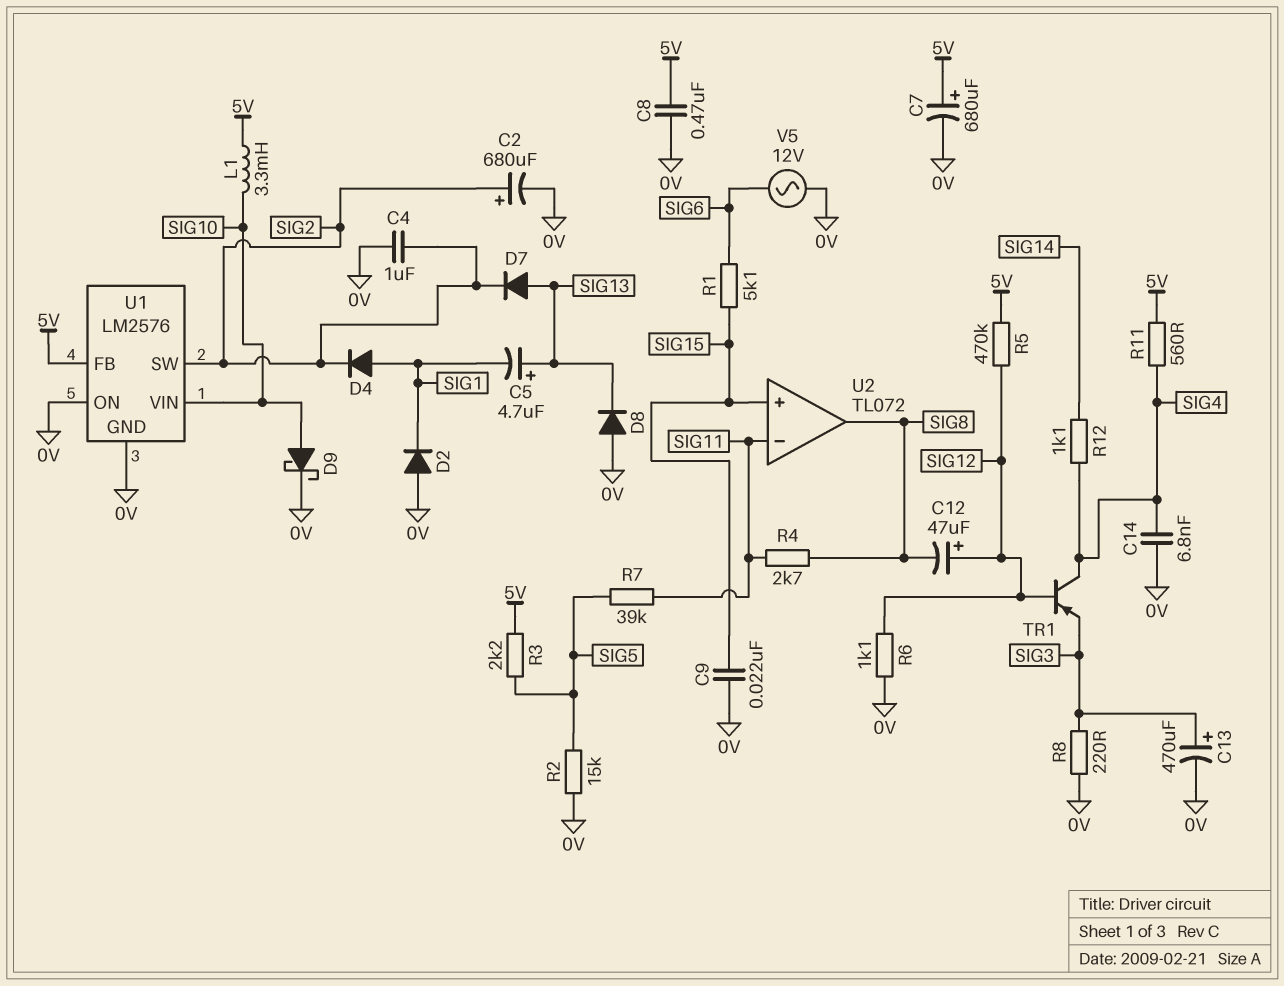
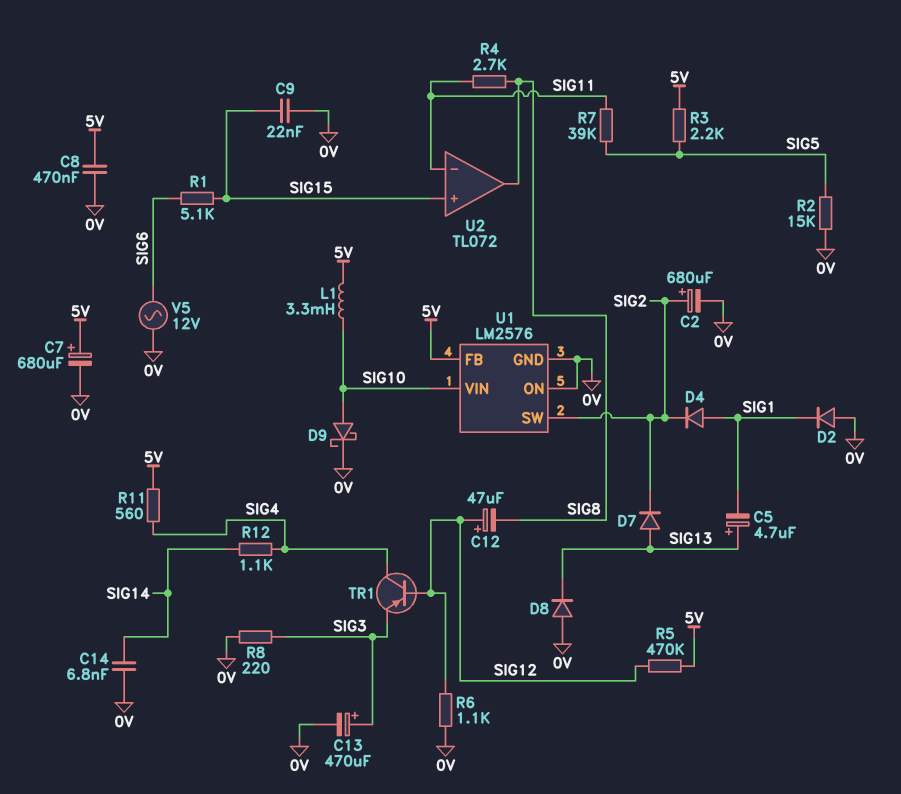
C4: 1uF (0V, SIG2) -> none
C14: 6.8nF (0V, SIG4) -> 6.8nF (0V, SIG14)

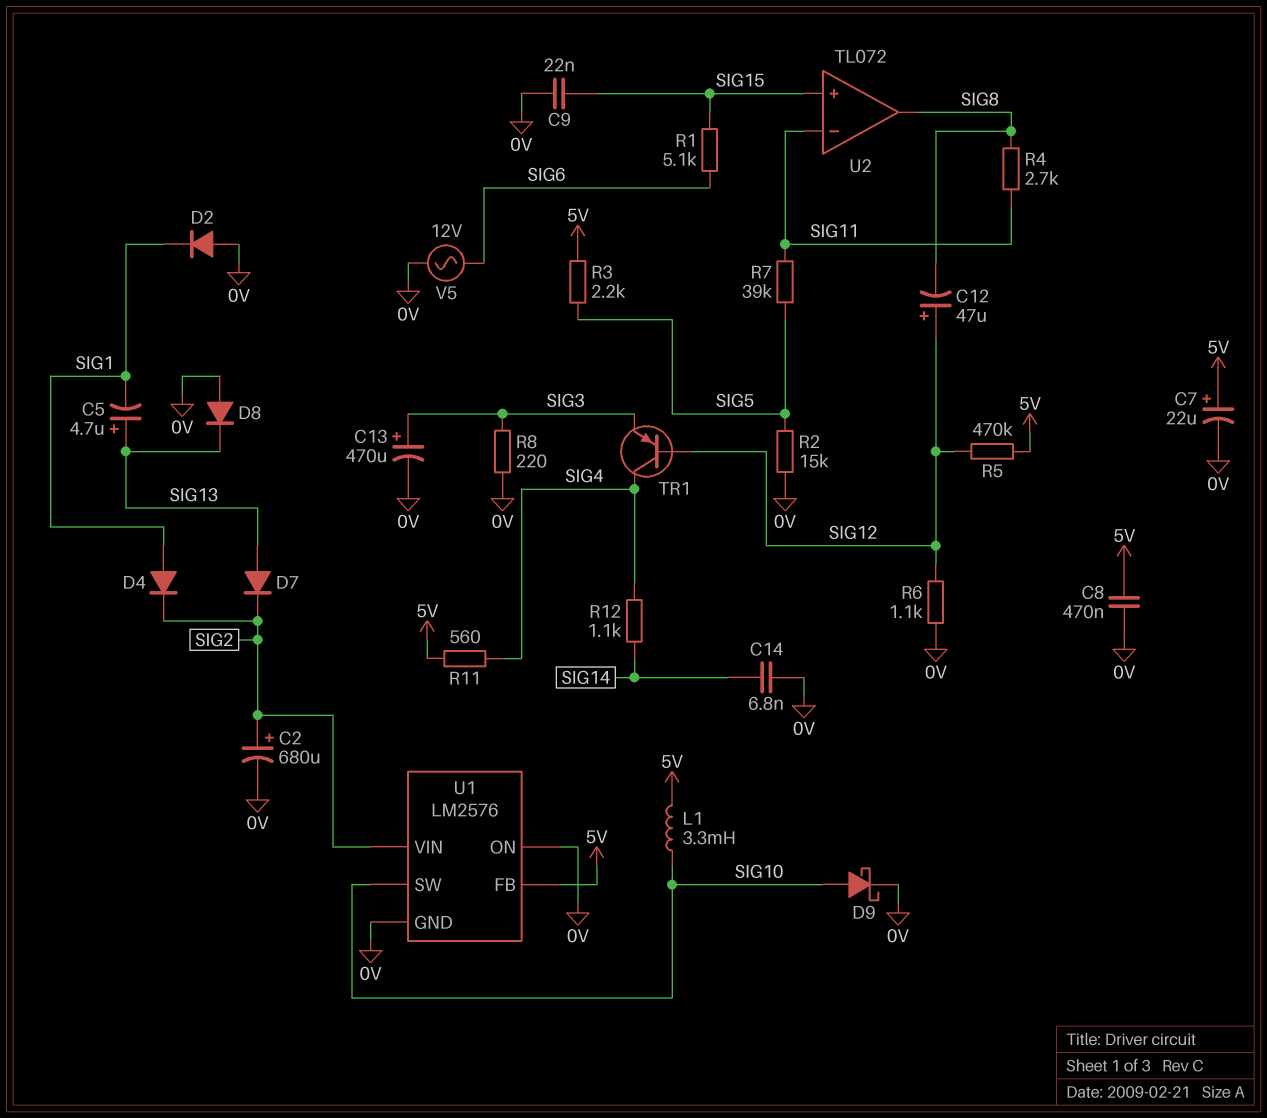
C7: 680uF (plus 5V, minus 0V) -> 22uF (plus 5V, minus 0V)
U1 pin SW: SIG2 -> SIG10
U1 pin VIN: SIG10 -> SIG2

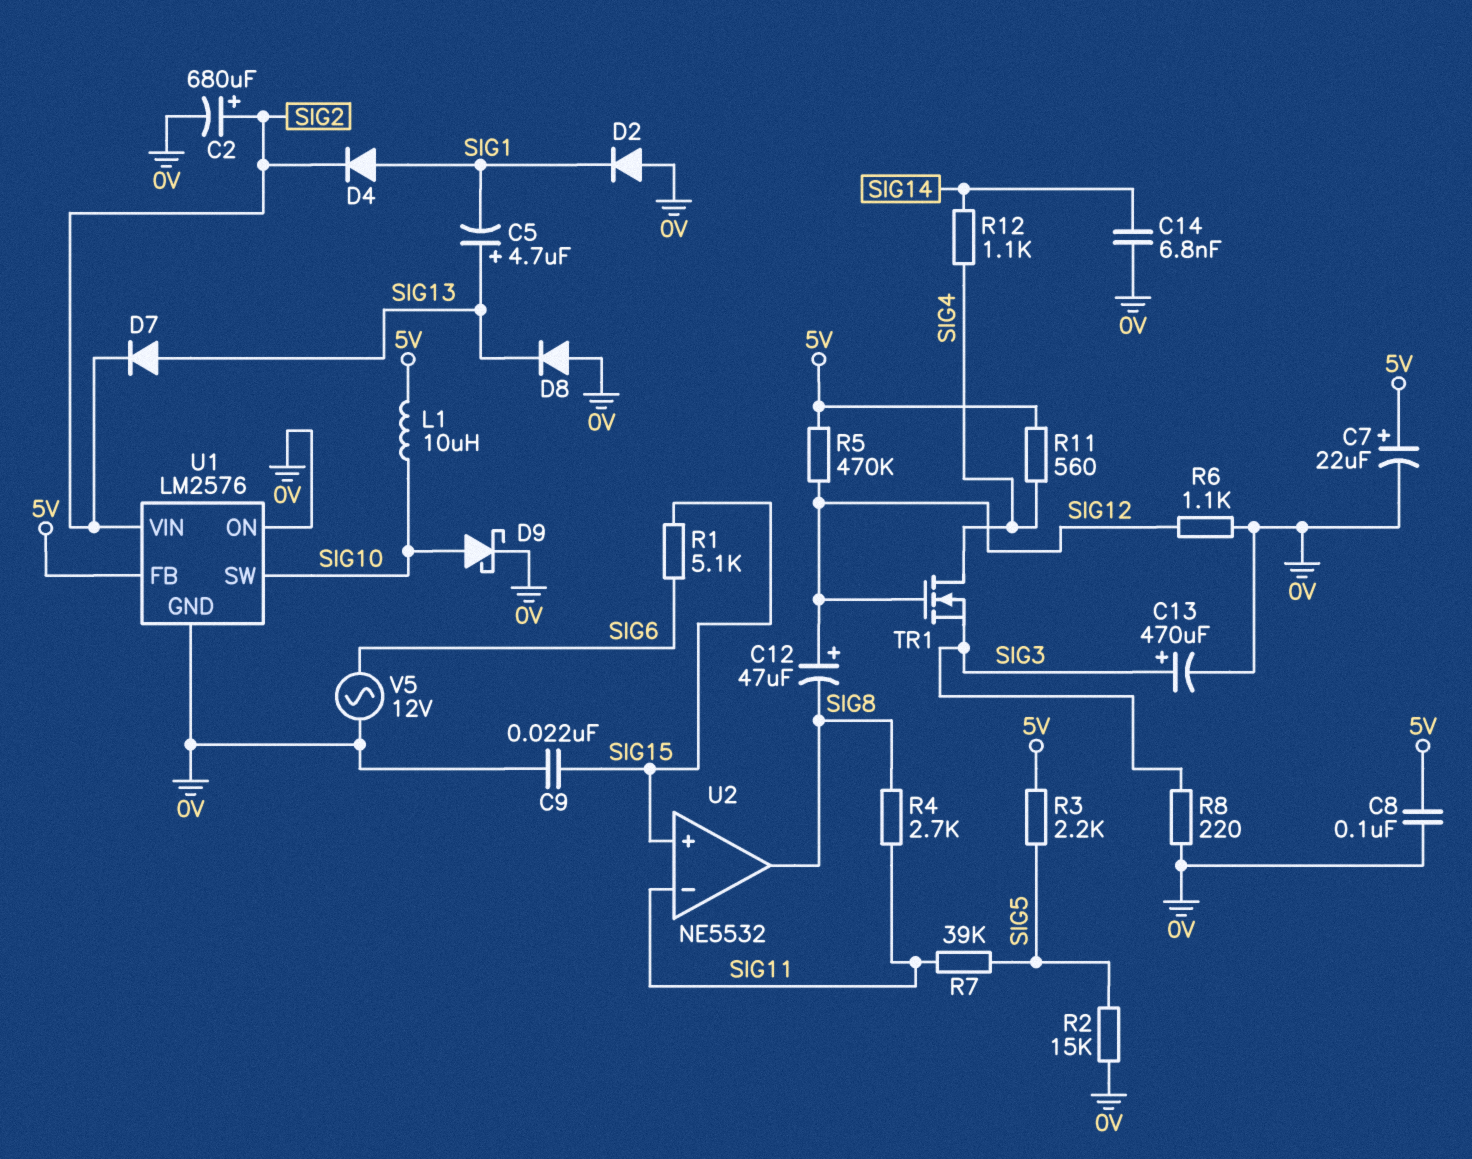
C8: 470nF (0V, 5V) -> 100nF (0V, 5V)
L1: 3.3mH (5V, SIG10) -> 10uH (5V, SIG10)
TR1: PNP (B SIG12, C SIG4, E SIG3) -> NMOS (G SIG12, D SIG4, S SIG3)
U2: TL072 -> NE5532

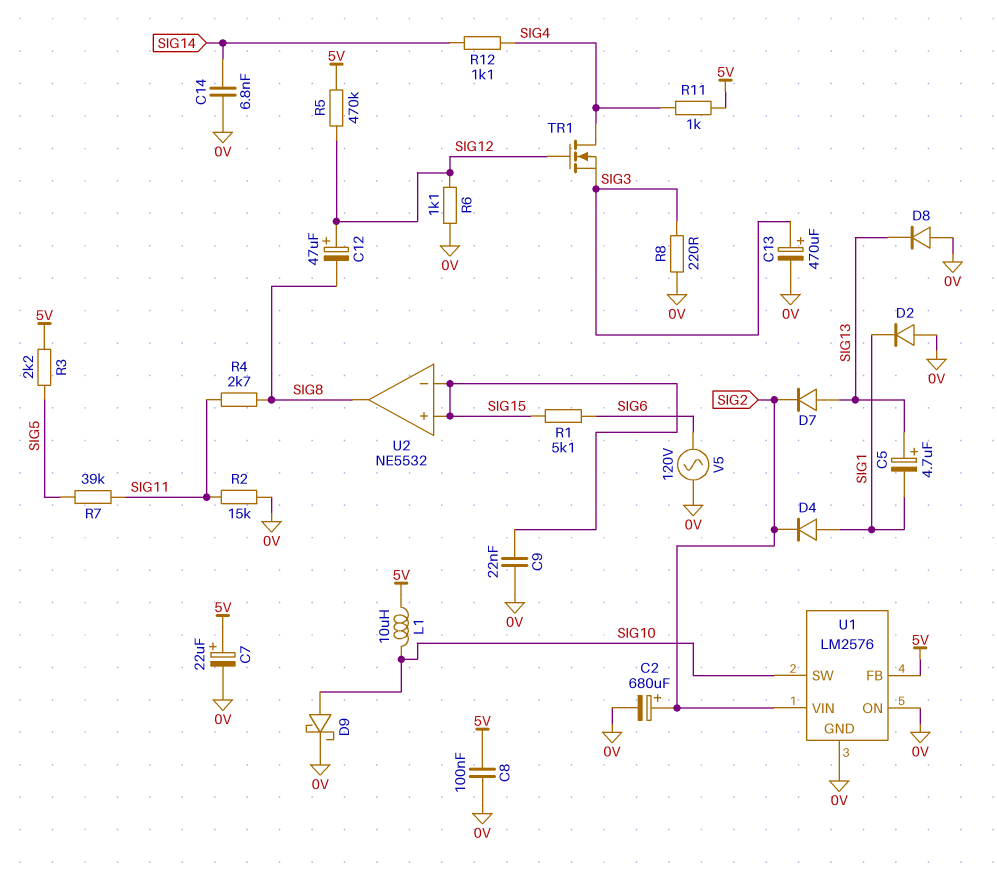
R2: 15k (0V, SIG5) -> 15k (0V, SIG11)
R11: 560 (5V, SIG4) -> 1k (5V, SIG4)
U2 pin in-: SIG11 -> SIG15
V5: AC 12V (0V, SIG6) -> AC 120V (0V, SIG6)

